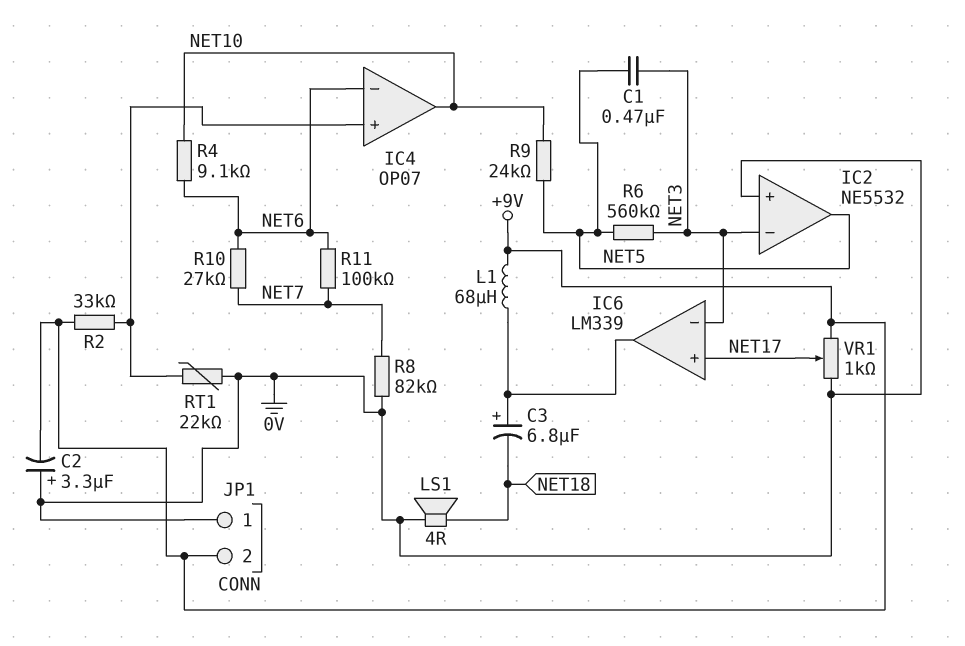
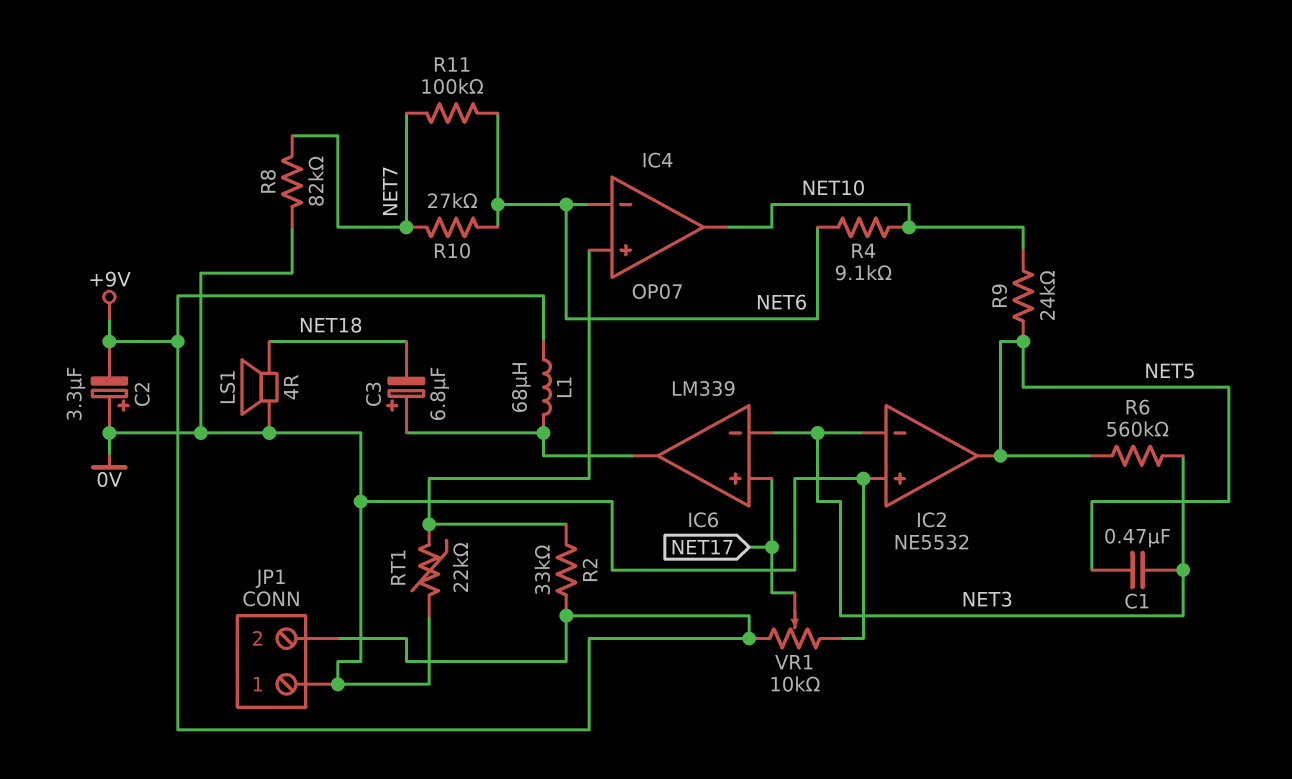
VR1: 1k (+9V, 0V, wiper NET17) -> 10k (+9V, 0V, wiper NET17)

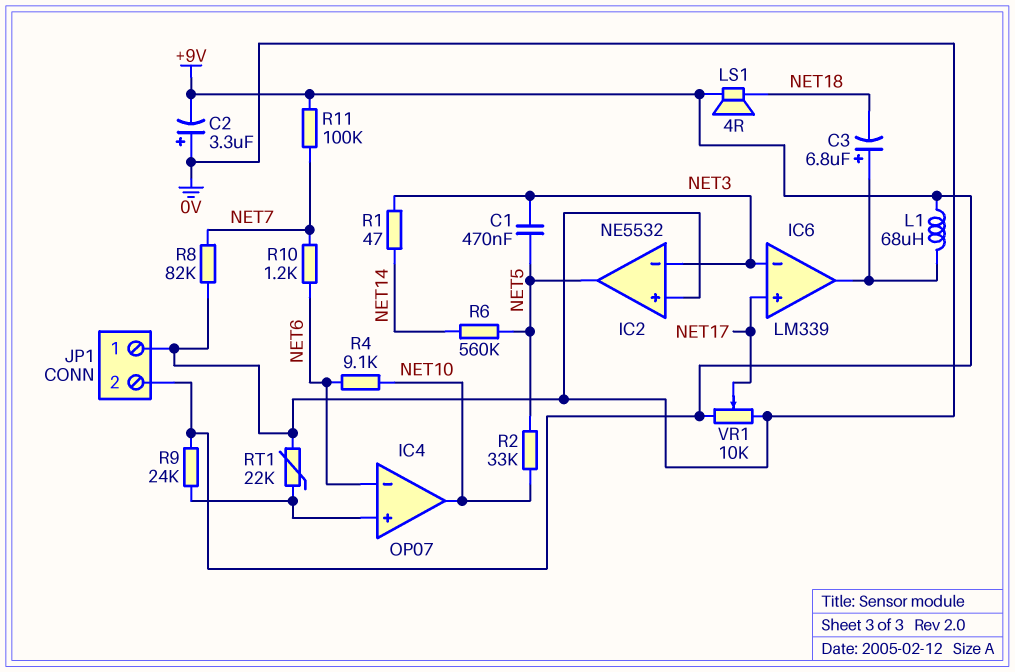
LS1: speaker 4R (0V, NET18) -> speaker 4R (+9V, NET18)
R1: none -> 47 (NET3, NET14)
R2: 33k (+9V, IC4/in+) -> 33k (NET5, NET10)
R6: 560k (NET3, NET5) -> 560k (NET5, NET14)
R9: 24k (NET5, NET10) -> 24k (+9V, IC4/in+)
R10: 27k (NET6, NET7) -> 1.2k (NET6, NET7)
R11: 100k (NET6, NET7) -> 100k (+9V, NET7)

